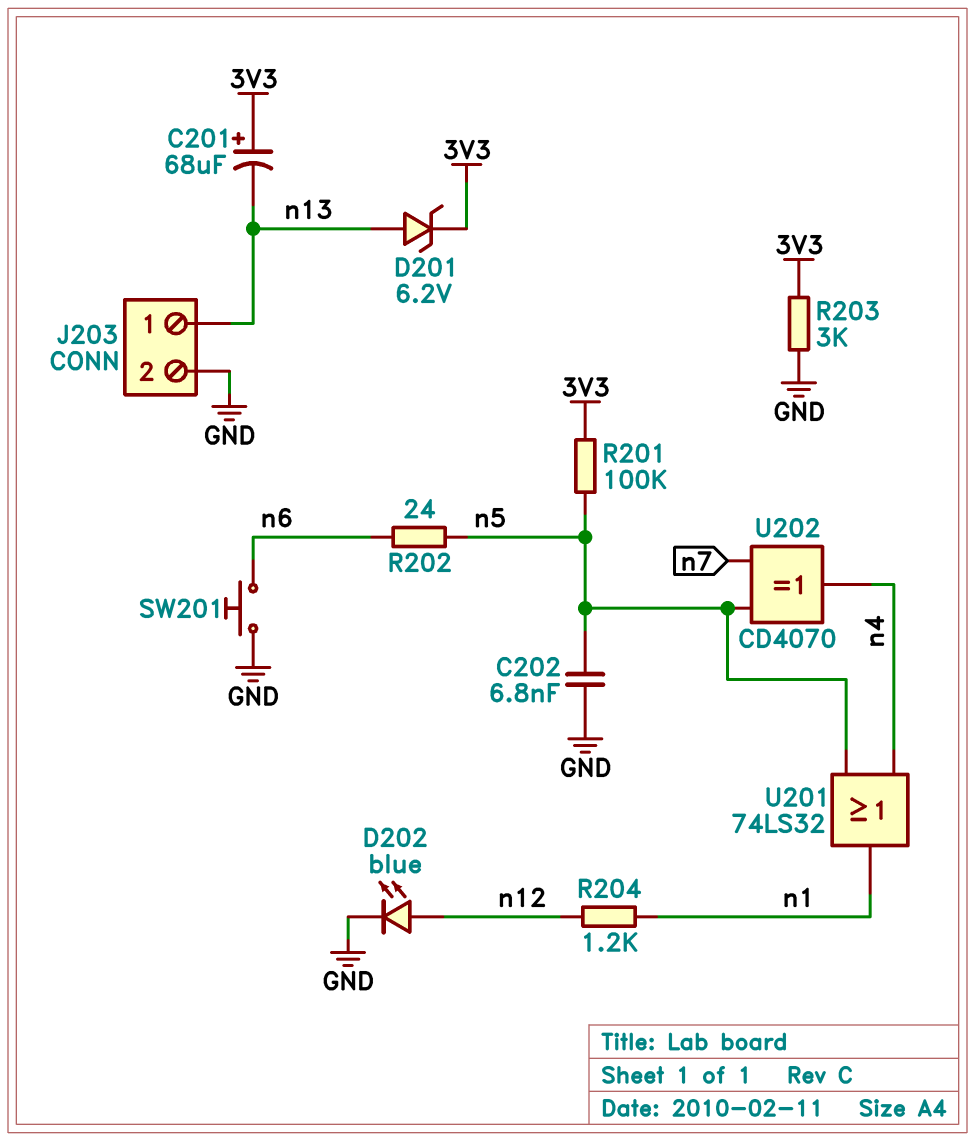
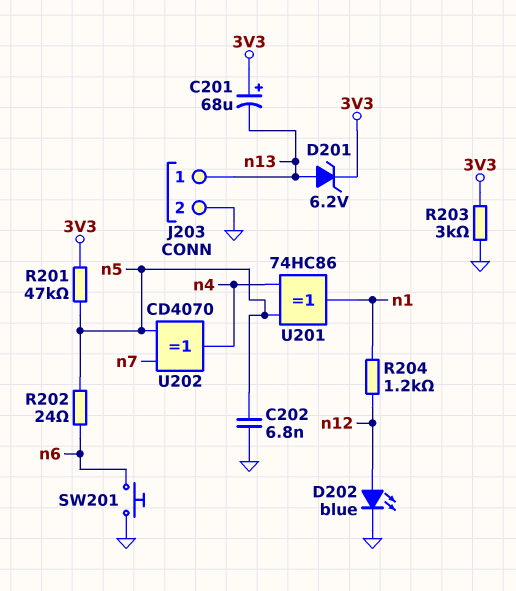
R201: 100k (3V3, n5) -> 47k (3V3, n5)
U201: OR 74LS32 (in n4, in n5, out n1) -> XOR 74HC86 (in n4, in n5, out n1)

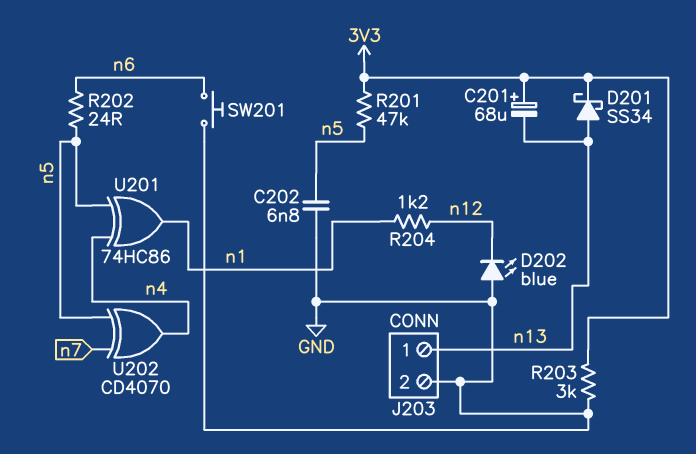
D201: zener 6.2V (A n13, K 3V3) -> schottky SS34 (A n13, K 3V3)
D202: LED blue (A n12, K GND) -> LED blue (A GND, K n12)

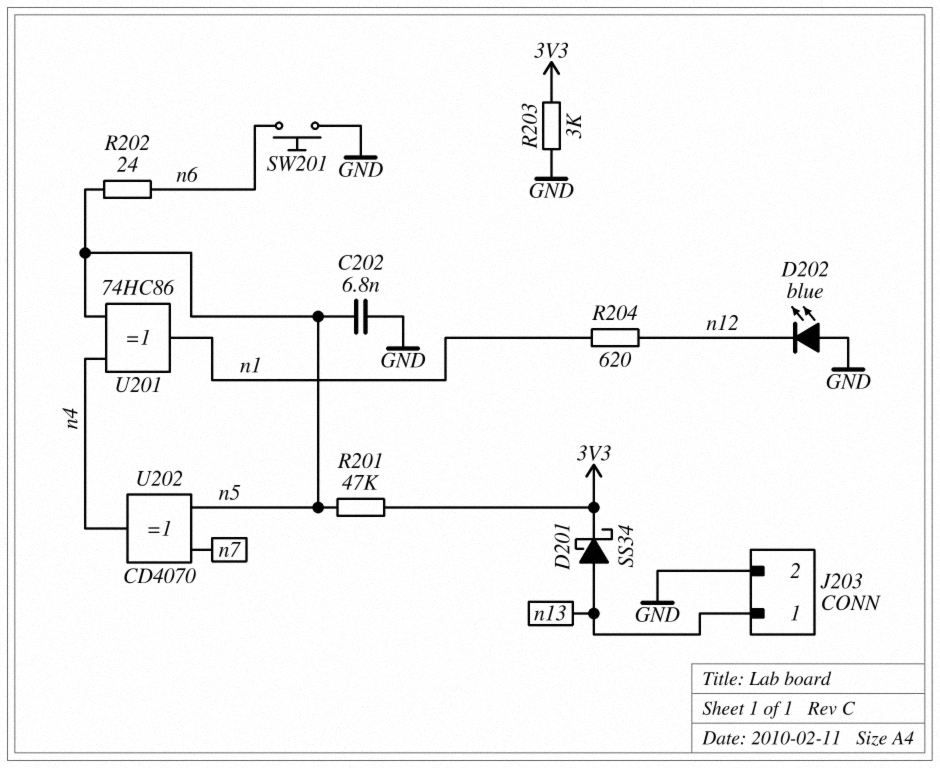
C201: 68uF (plus 3V3, minus n13) -> none
R204: 1.2k (n1, n12) -> 620 (n1, n12)

